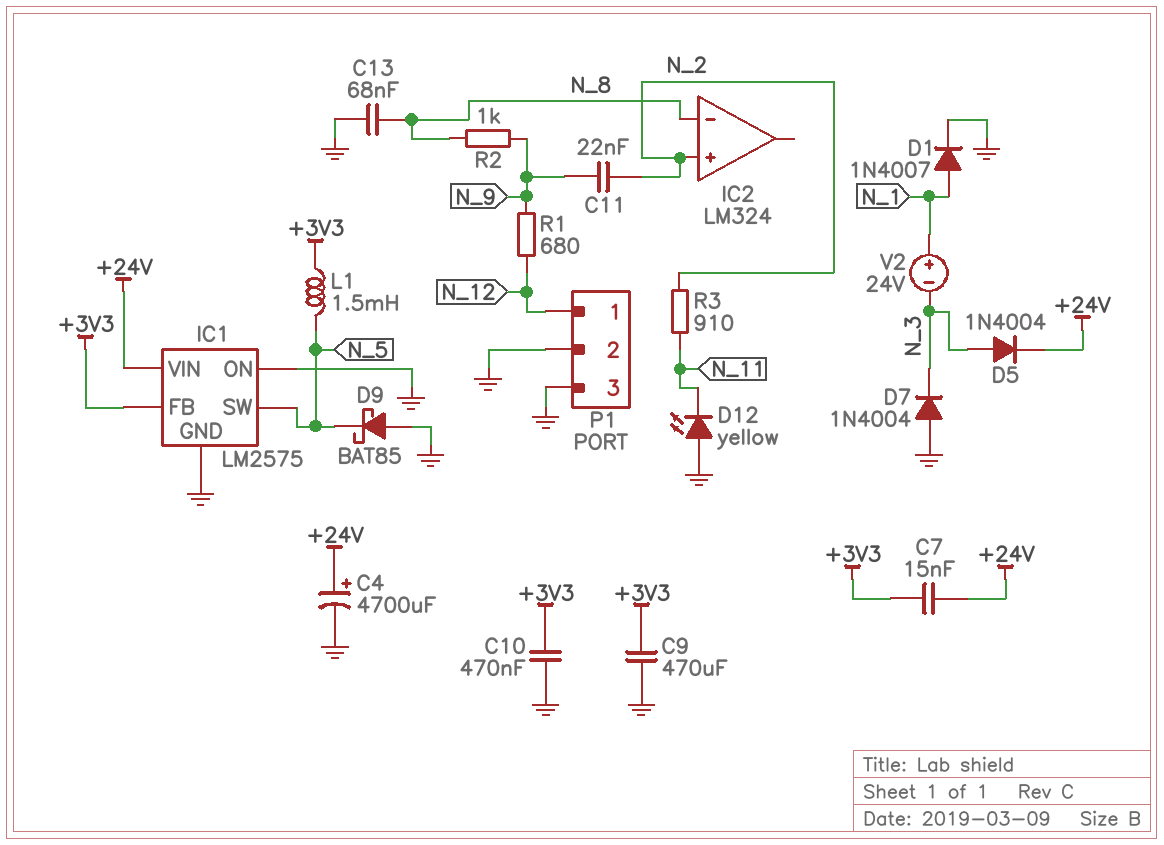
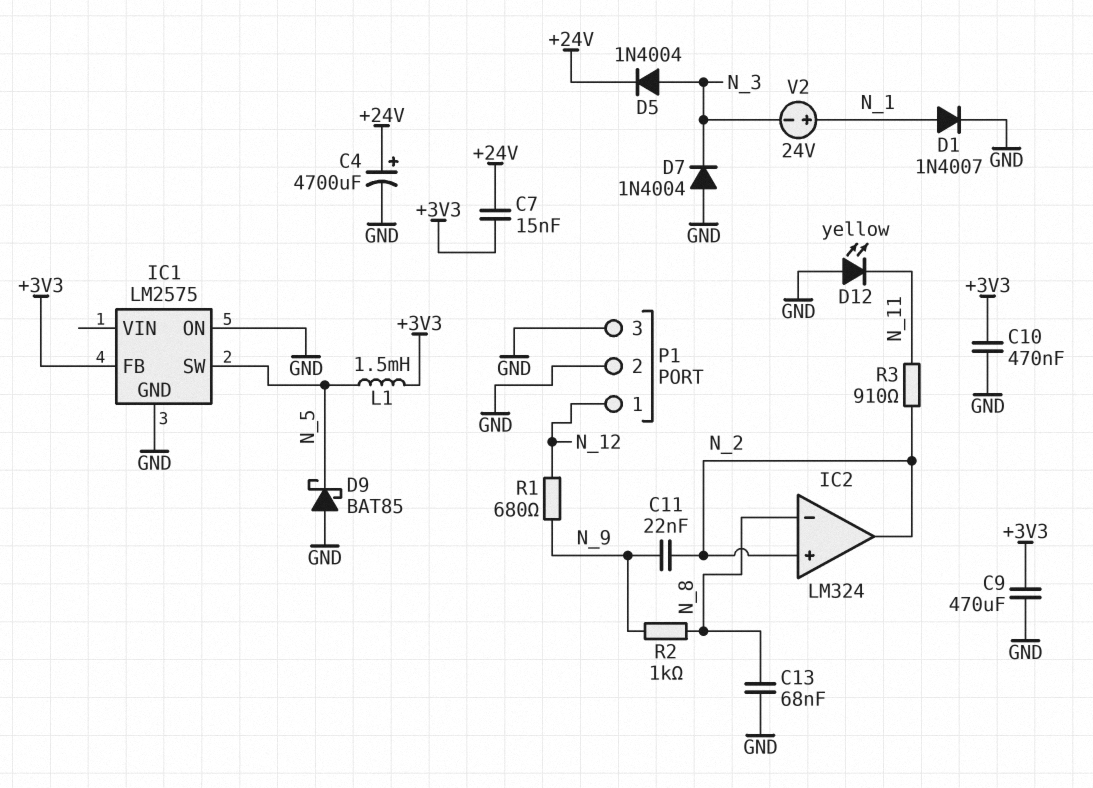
IC1 pin VIN: +24V -> none
IC2 pin out: none -> N_2

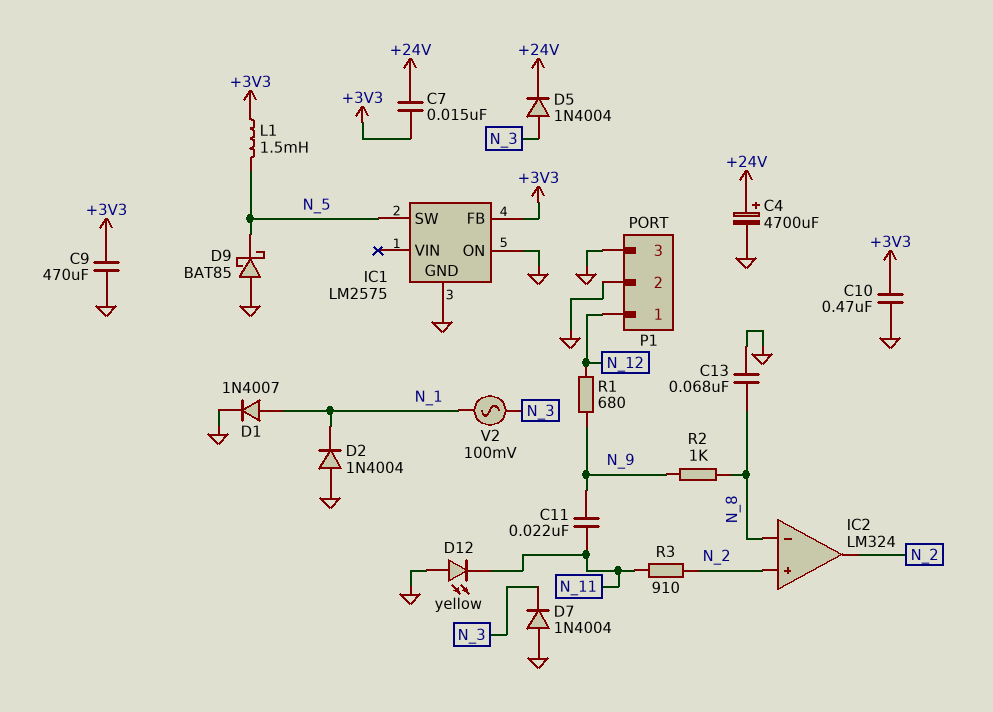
C11: 22nF (N_2, N_9) -> 22nF (N_9, N_11)
D2: none -> diode 1N4004 (A GND, K N_1)
V2: 24V (plus N_1, minus N_3) -> AC 100mV (N_1, N_3)

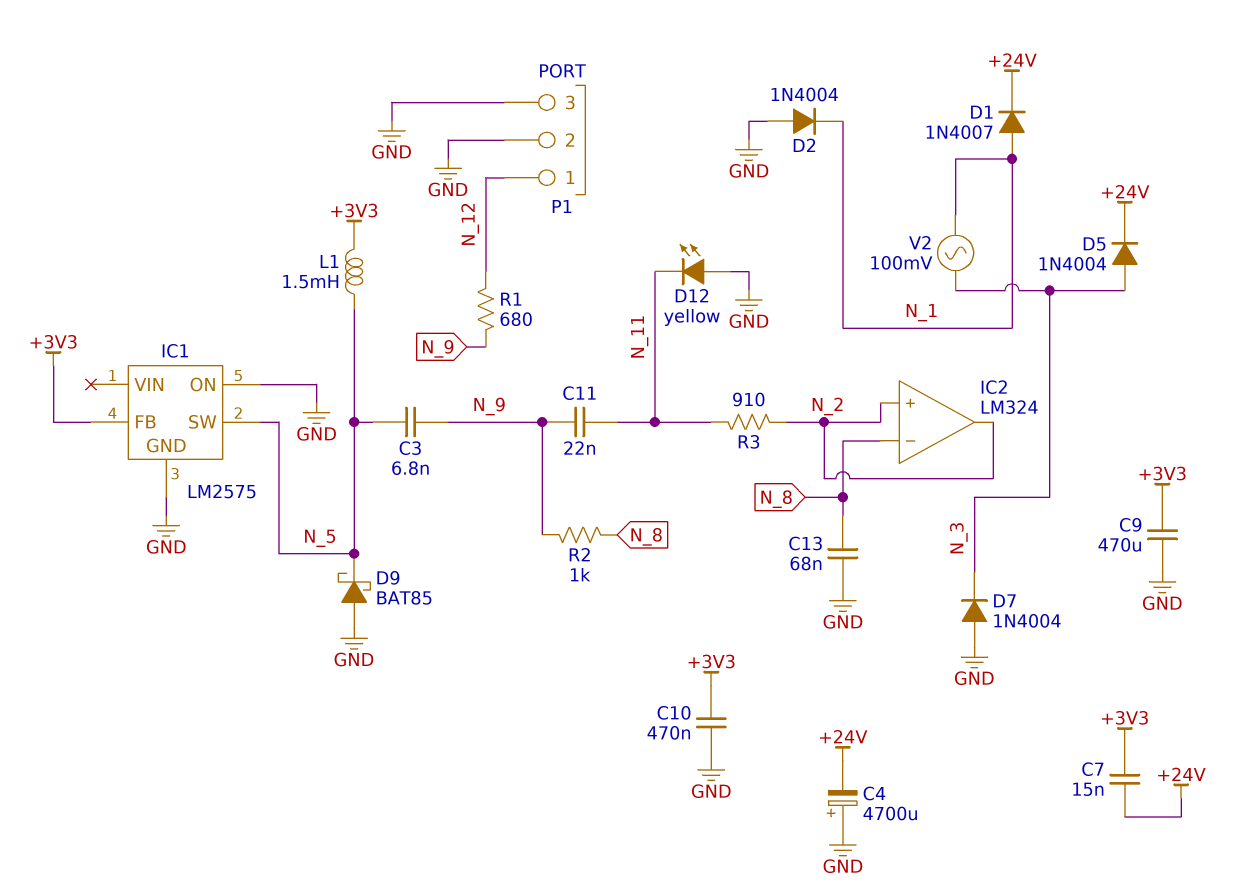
C3: none -> 6.8nF (N_5, N_9)
C4: 4700uF (plus +24V, minus GND) -> 4700uF (plus GND, minus +24V)
D1: diode 1N4007 (A N_1, K GND) -> diode 1N4007 (A N_1, K +24V)

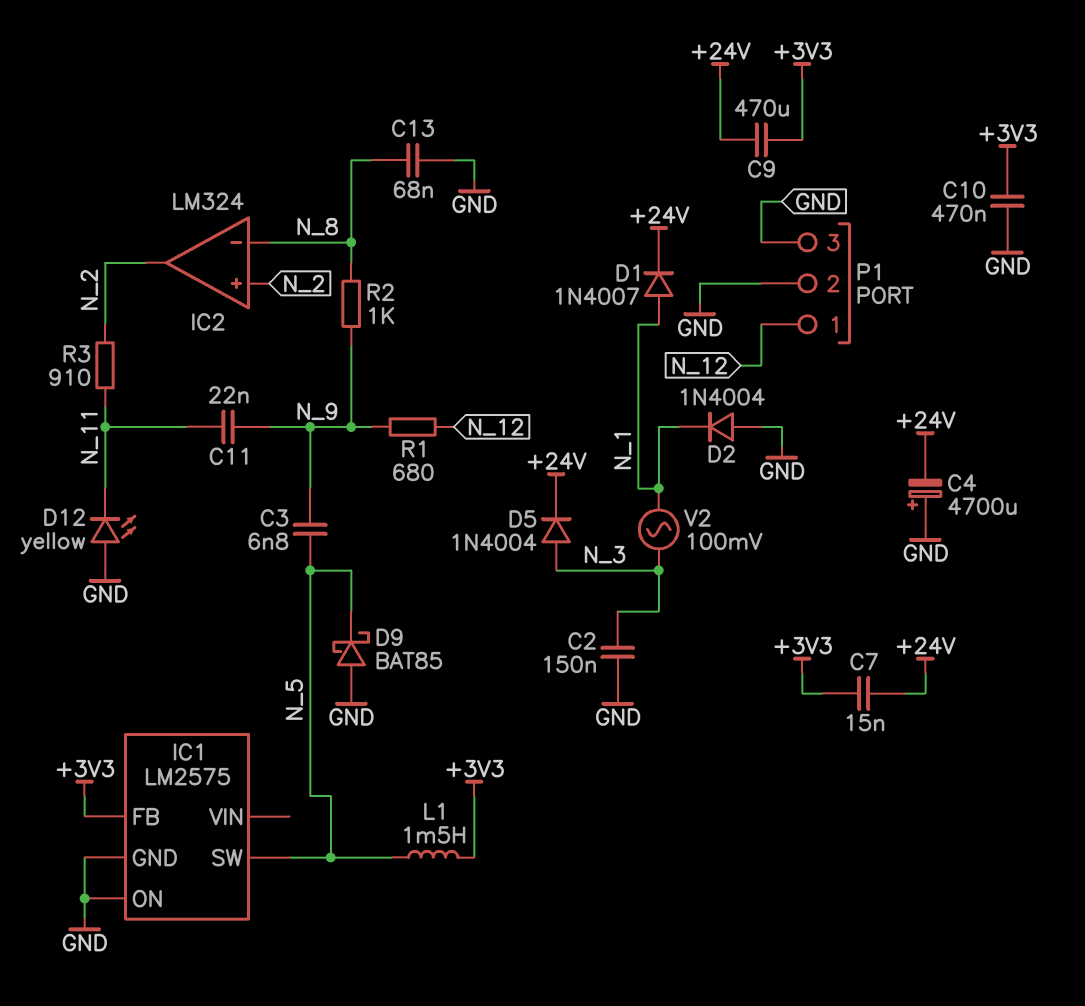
C2: none -> 150nF (GND, N_3)
C9: 470uF (+3V3, GND) -> 470uF (+3V3, +24V)
D7: diode 1N4004 (A GND, K N_3) -> none

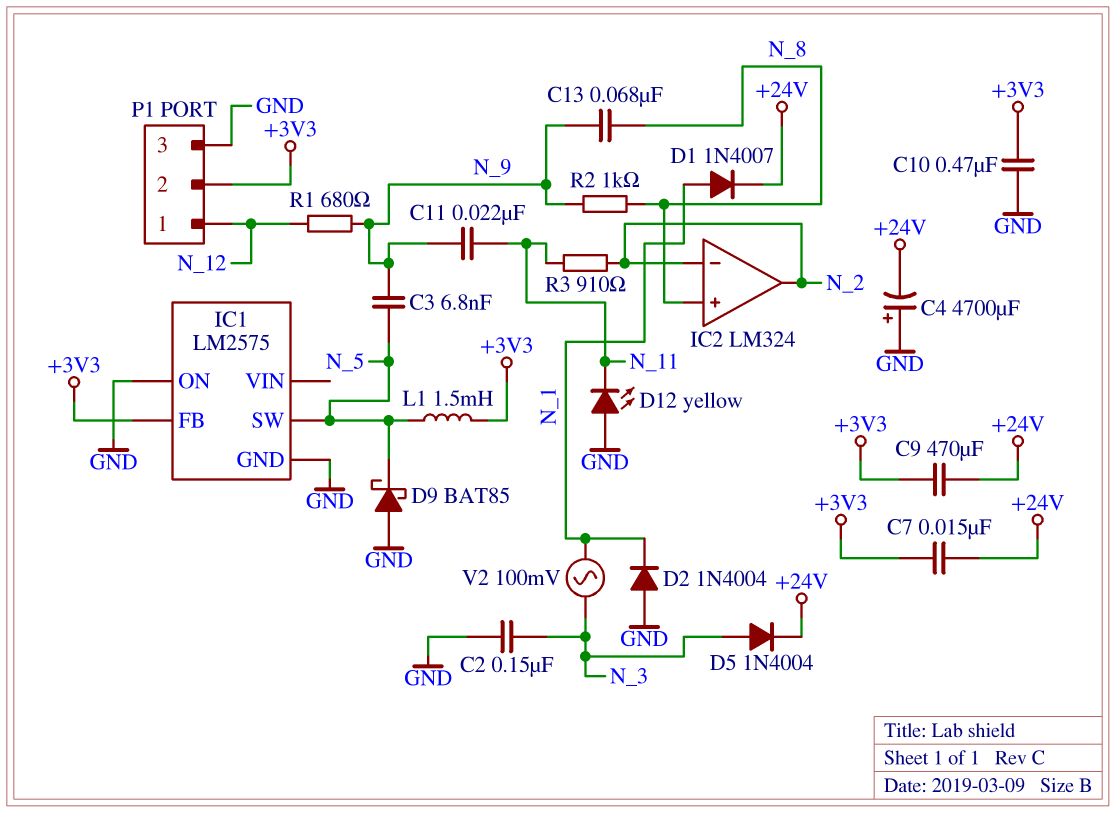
C13: 68nF (GND, N_8) -> 68nF (N_8, N_9)
IC2 pin in+: N_2 -> N_8
IC2 pin in-: N_8 -> N_2
P1 pin 2: GND -> +3V3

